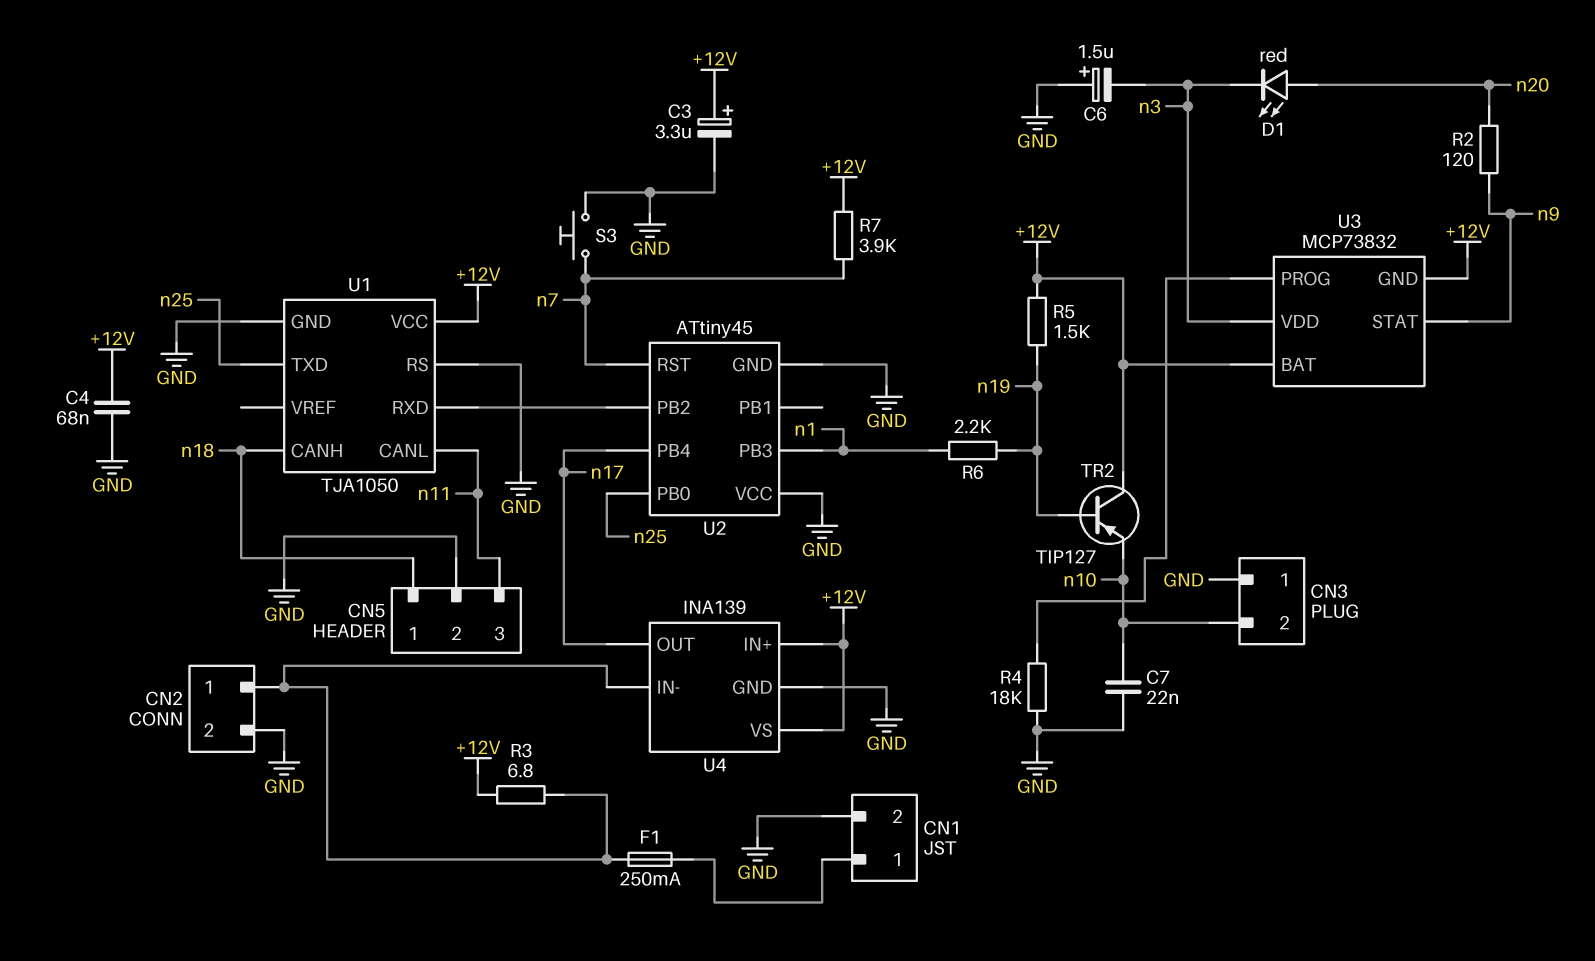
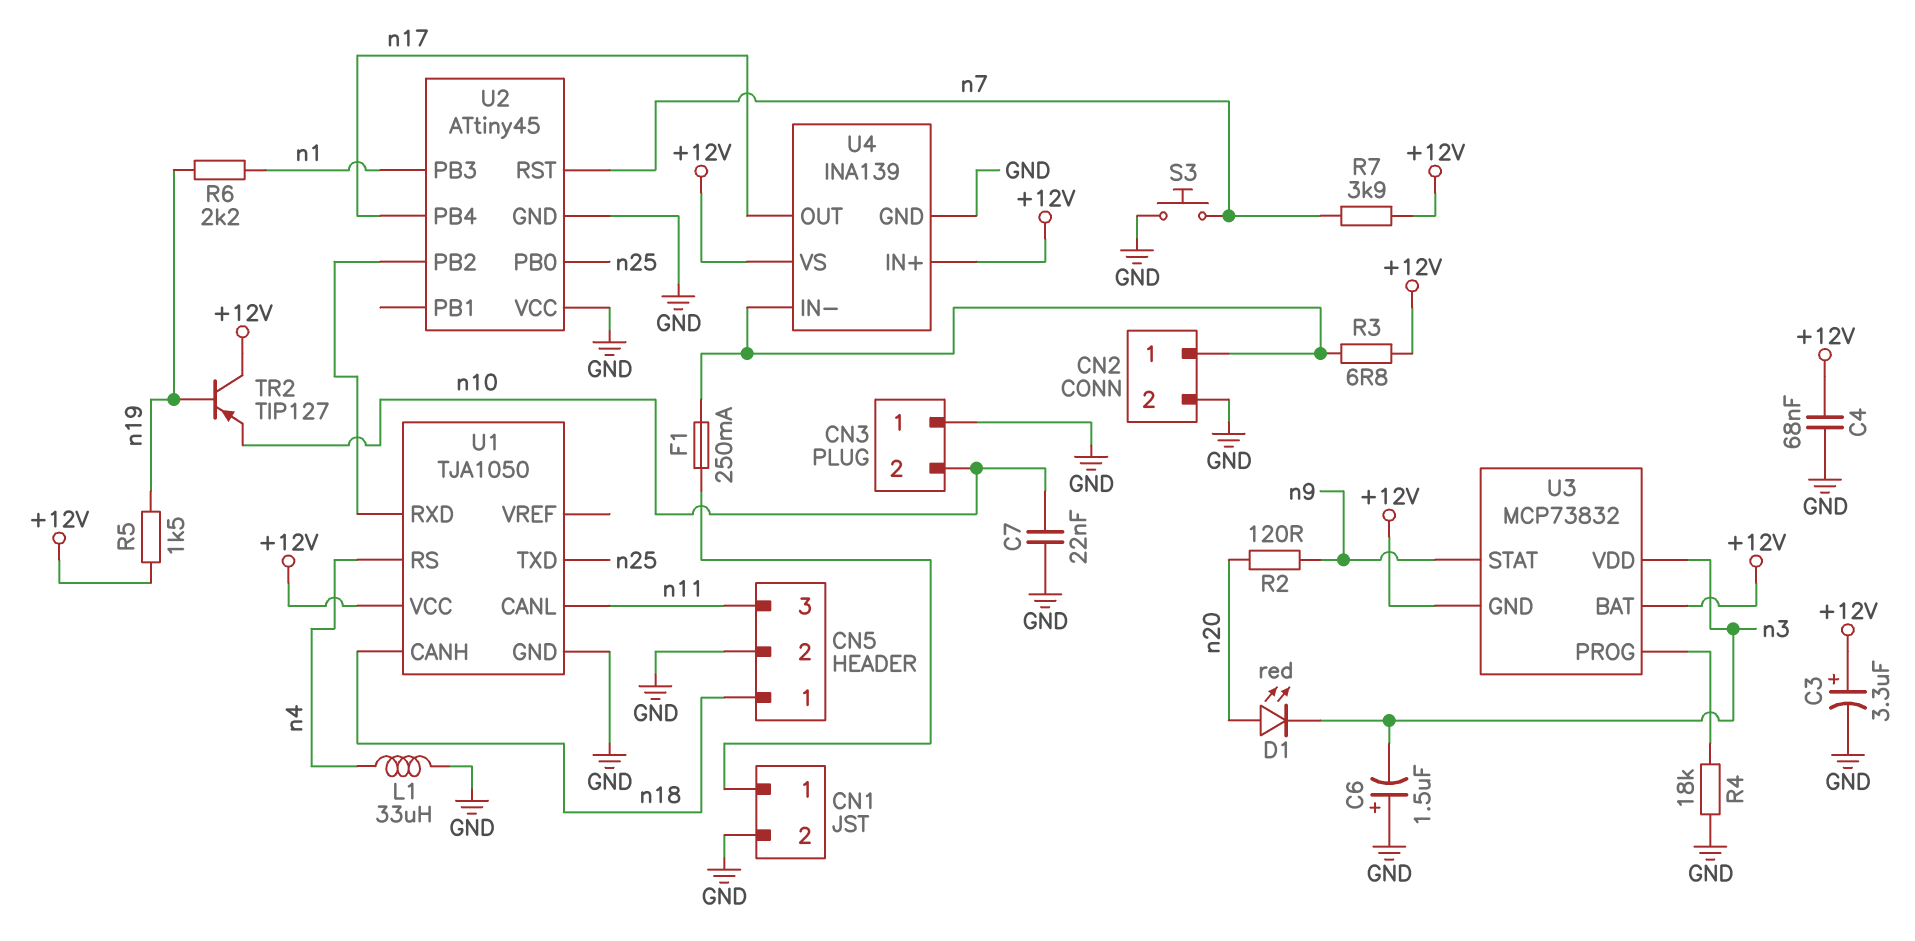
L1: none -> 33uH (GND, n4)
U1 pin RS: GND -> n4

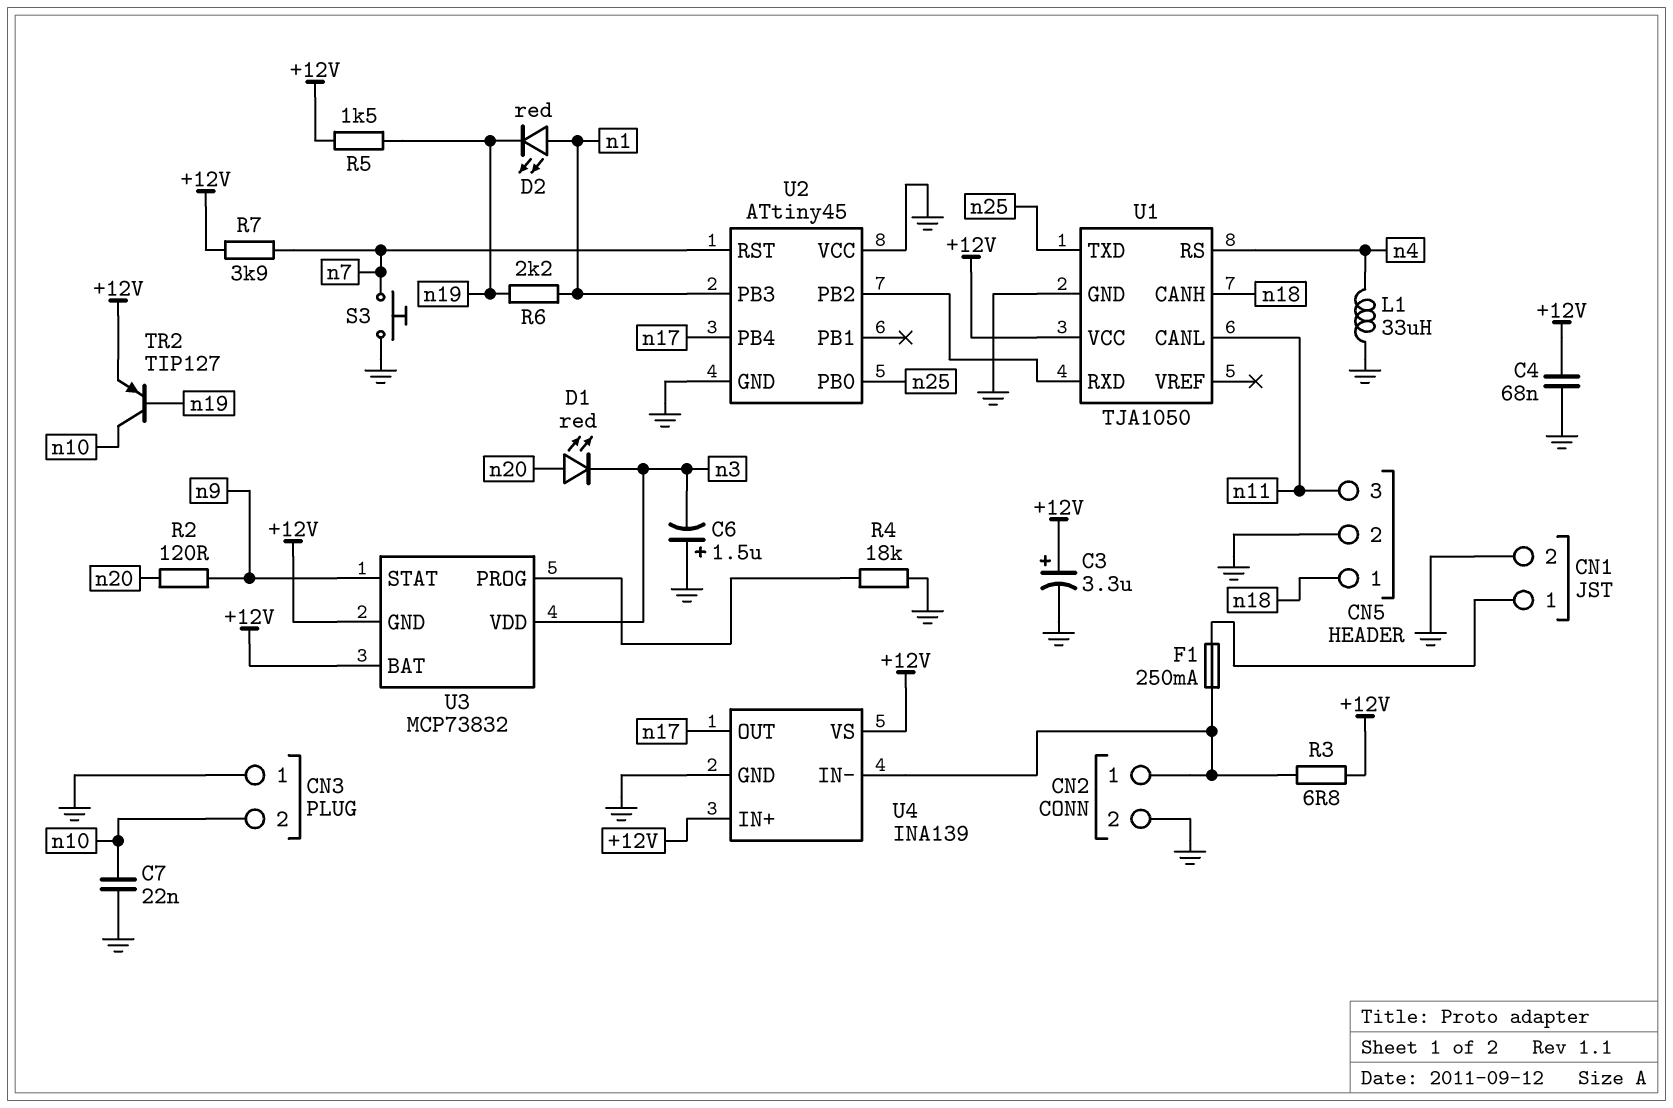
D2: none -> LED red (A n1, K n19)
TR2: PNP TIP127 (B n19, C +12V, E n10) -> PNP TIP127 (B n19, C n10, E +12V)

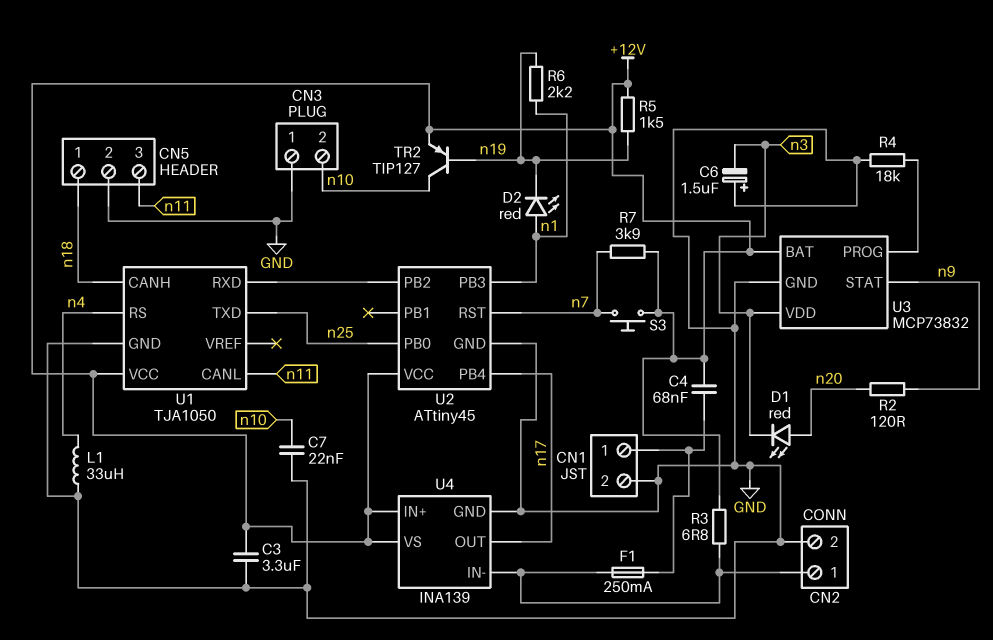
C3: 3.3uF (plus +12V, minus GND) -> 3.3uF (+12V, GND)
C4: 68nF (+12V, GND) -> 68nF (+12V, CN1/1)
S3: button (GND, n7) -> button (+12V, n7)
U2 pin VCC: GND -> +12V
U3 pin GND: +12V -> GND

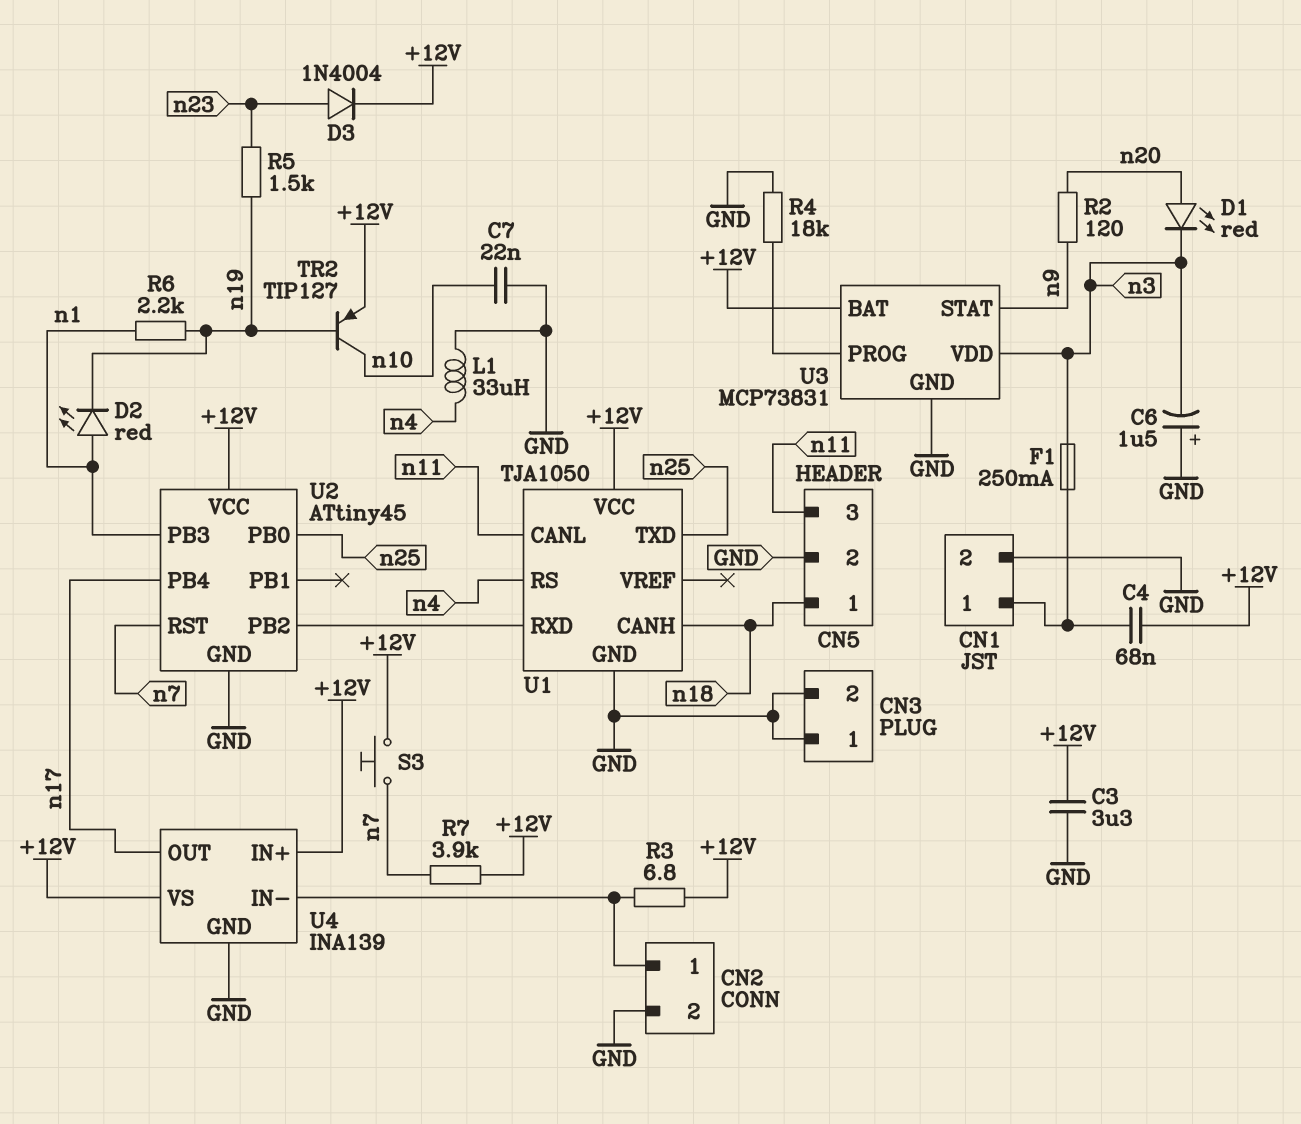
CN3 pin 2: n10 -> GND
D3: none -> diode 1N4004 (A n23, K +12V)
F1: 250mA (CN1/1, CN2/1) -> 250mA (CN1/1, n3)
R5: 1.5k (+12V, n19) -> 1.5k (n19, n23)
U3: MCP73832 -> MCP73831

